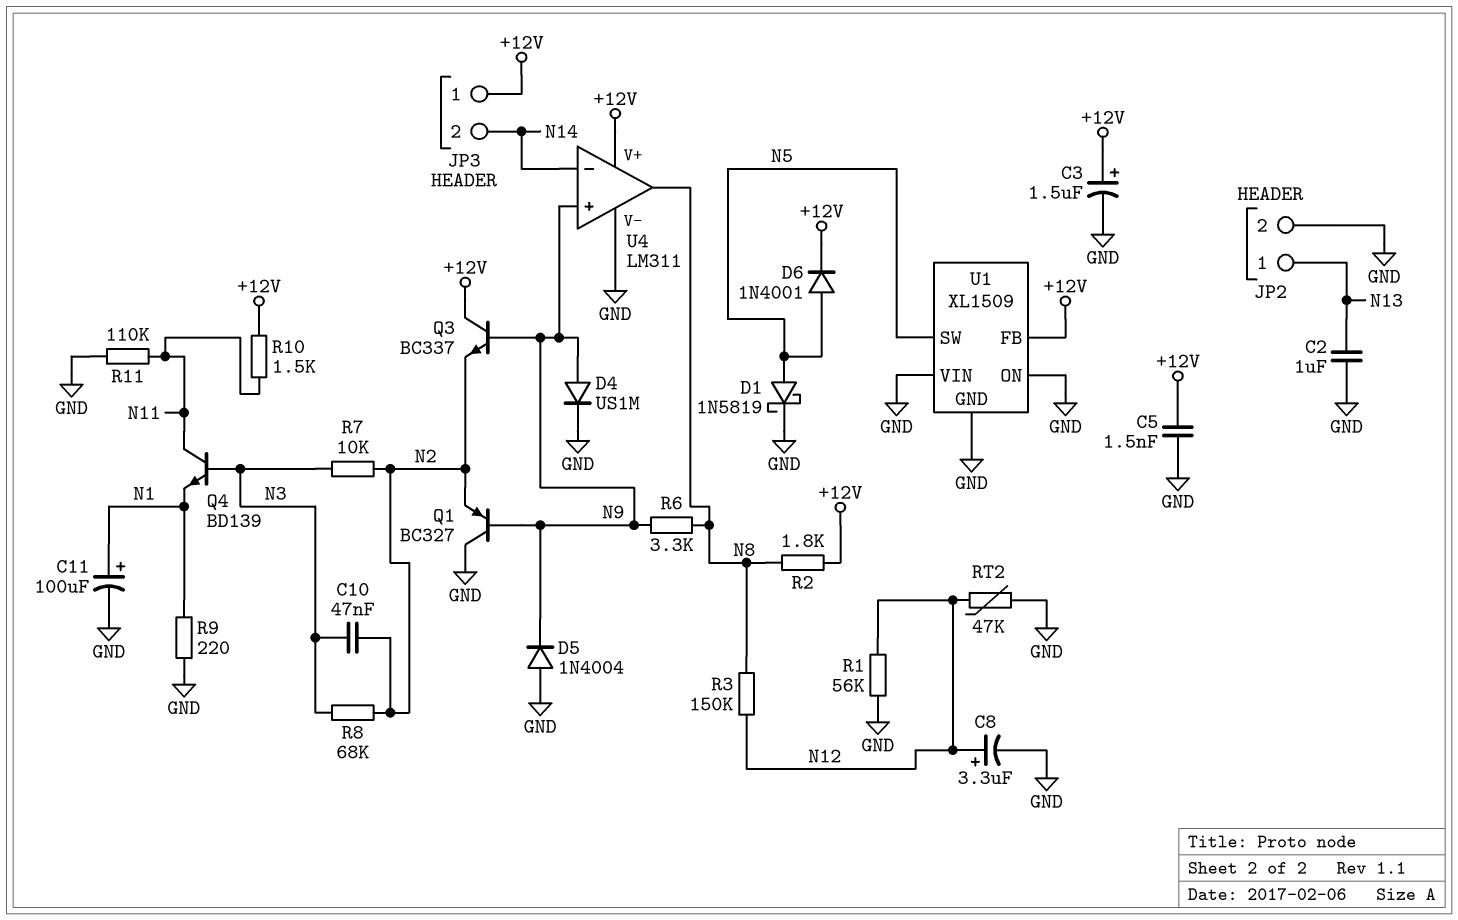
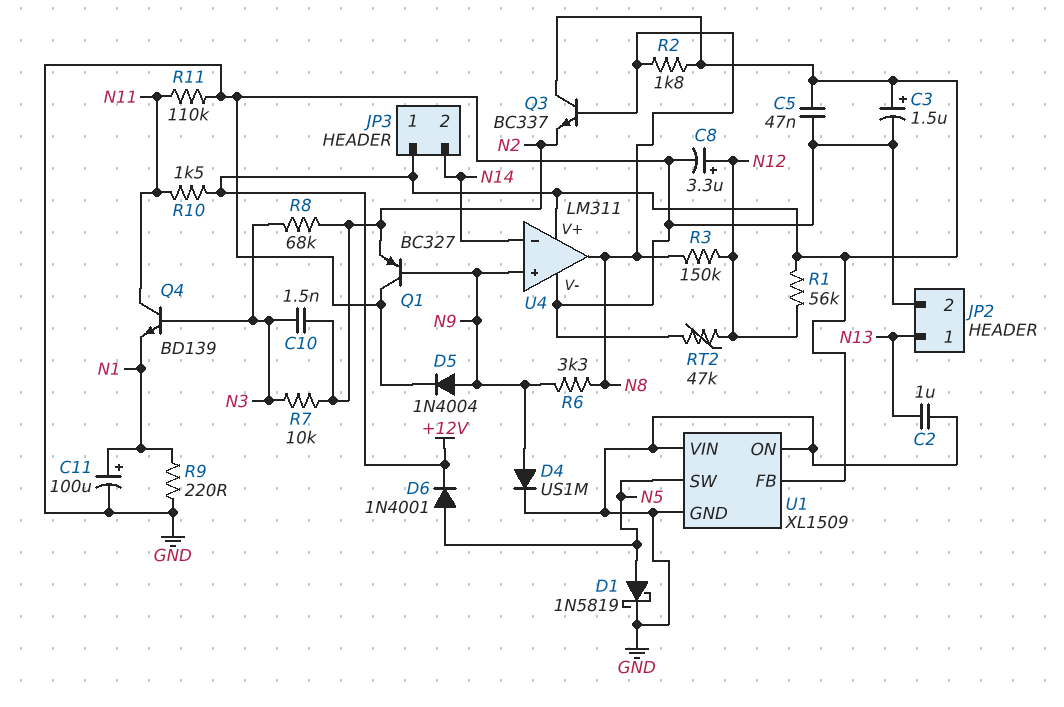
C5: 1.5nF (+12V, GND) -> 47nF (+12V, GND)
C10: 47nF (N2, N3) -> 1.5nF (N2, N3)
D5: diode 1N4004 (A GND, K N9) -> diode 1N4004 (A N9, K GND)
Q3: NPN BC337 (B N9, C +12V, E N2) -> NPN BC337 (B N8, C +12V, E N2)
R1: 56k (GND, N12) -> 56k (+12V, N12)

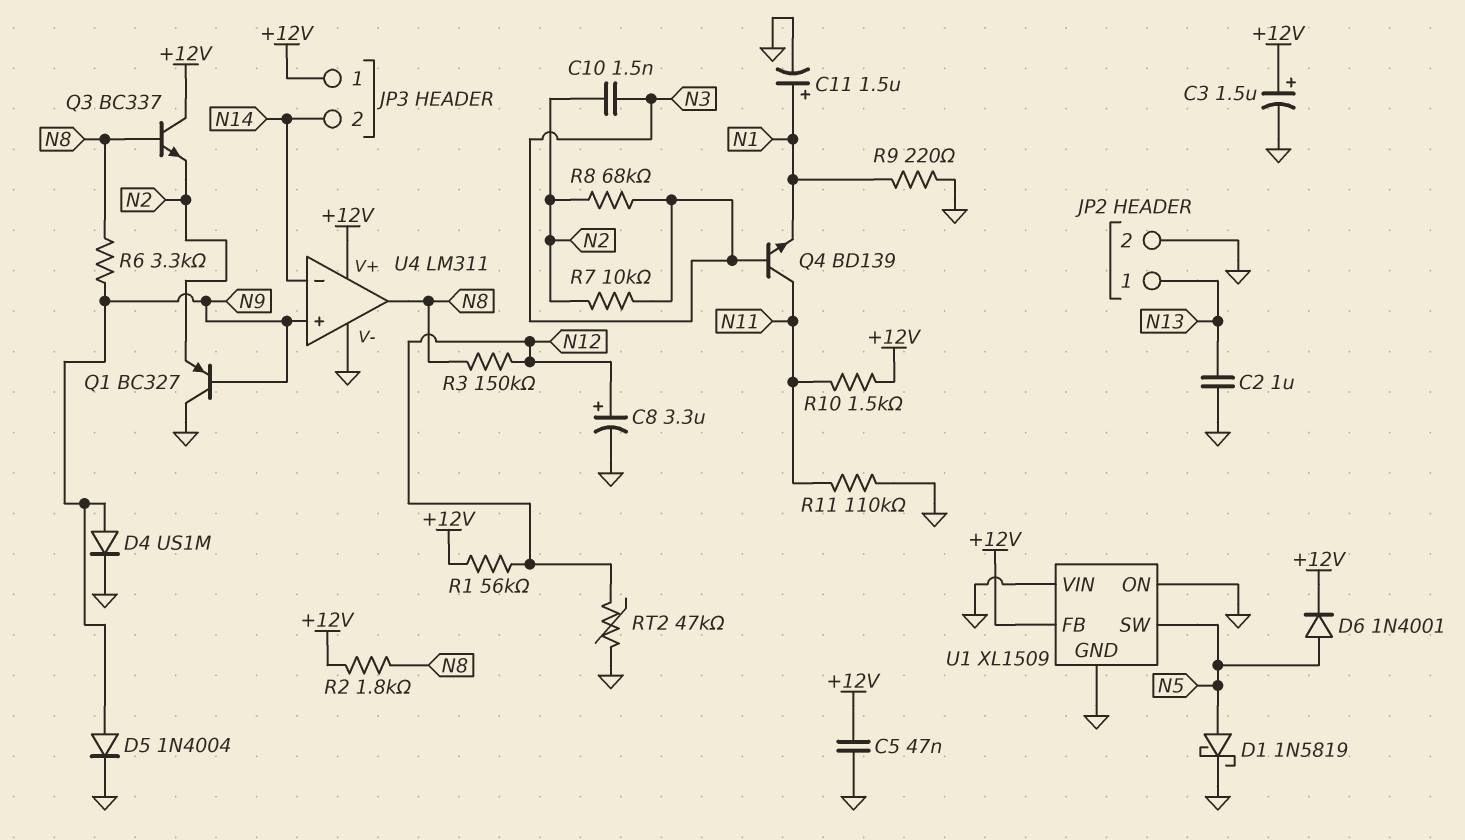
C11: 100uF (plus N1, minus GND) -> 1.5uF (plus N1, minus GND)

